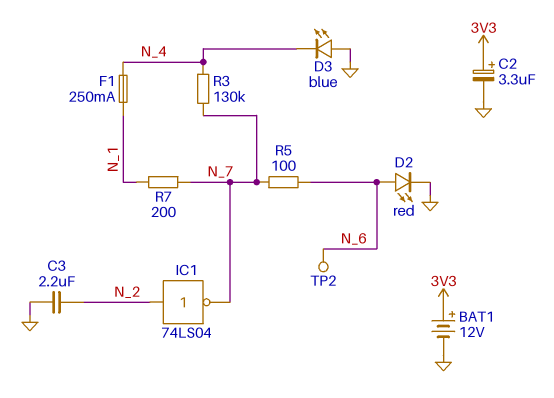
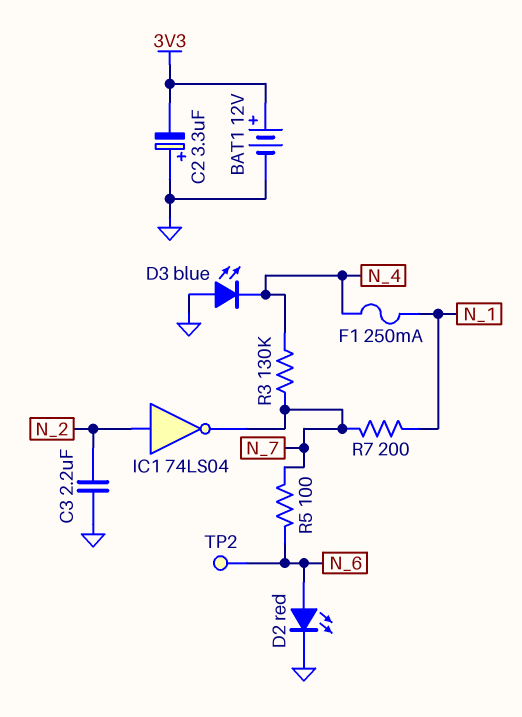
C2: 3.3uF (plus 3V3, minus GND) -> 3.3uF (plus GND, minus 3V3)

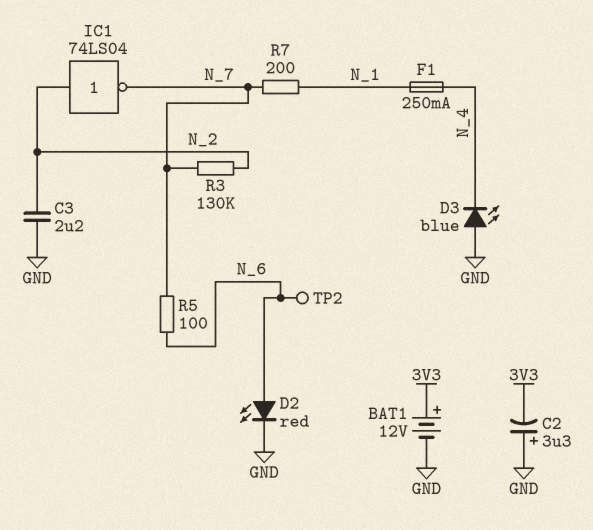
R3: 130k (N_4, N_7) -> 130k (N_2, N_7)

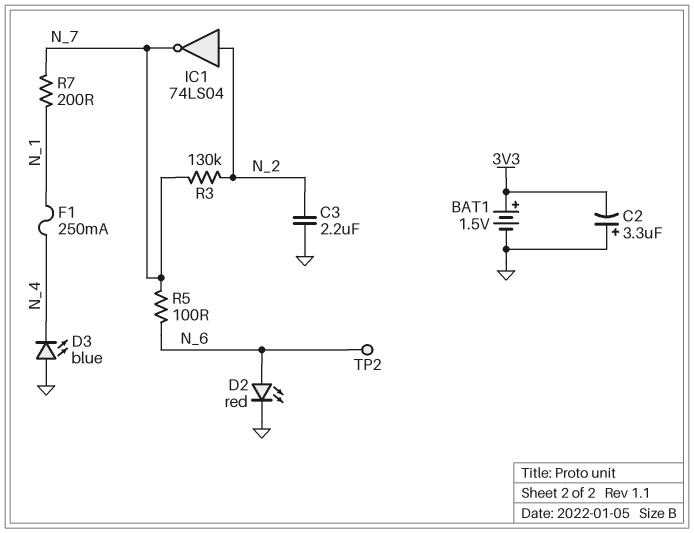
BAT1: 12V (plus 3V3, minus GND) -> 1.5V (plus 3V3, minus GND)

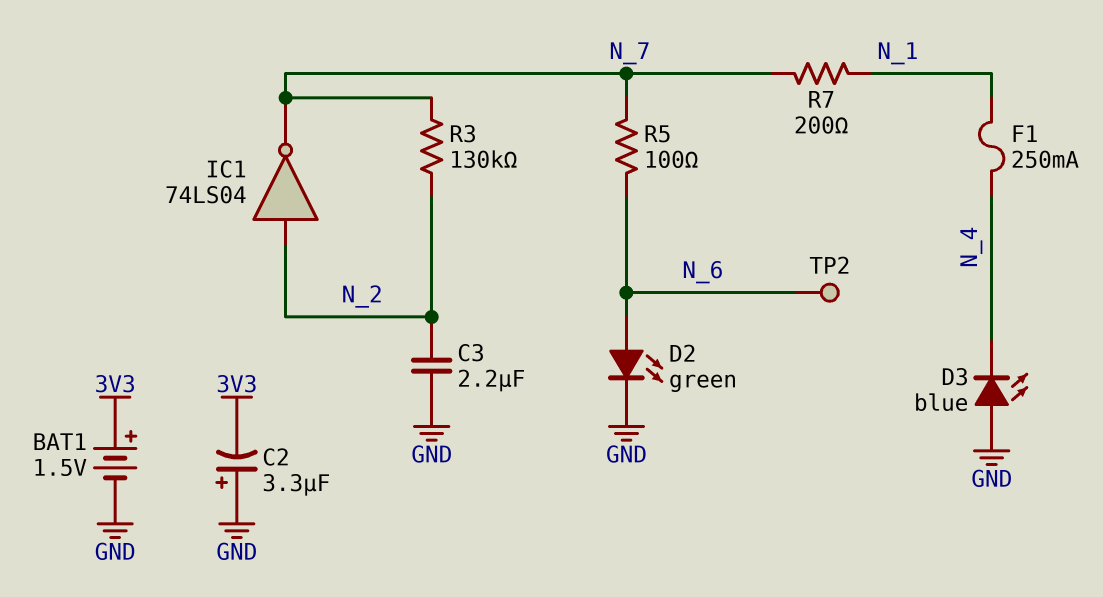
D2: LED red (A N_6, K GND) -> LED green (A N_6, K GND)

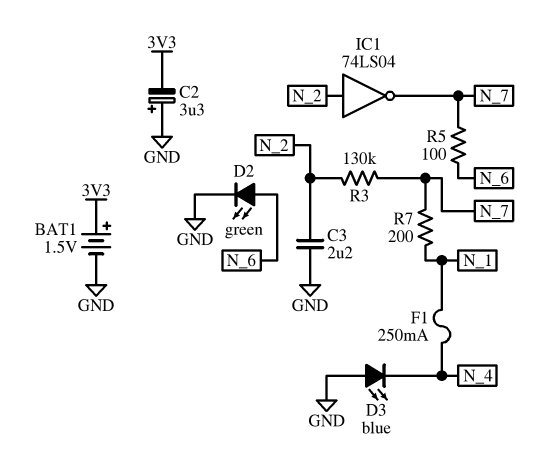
TP2: test point (N_6) -> none

